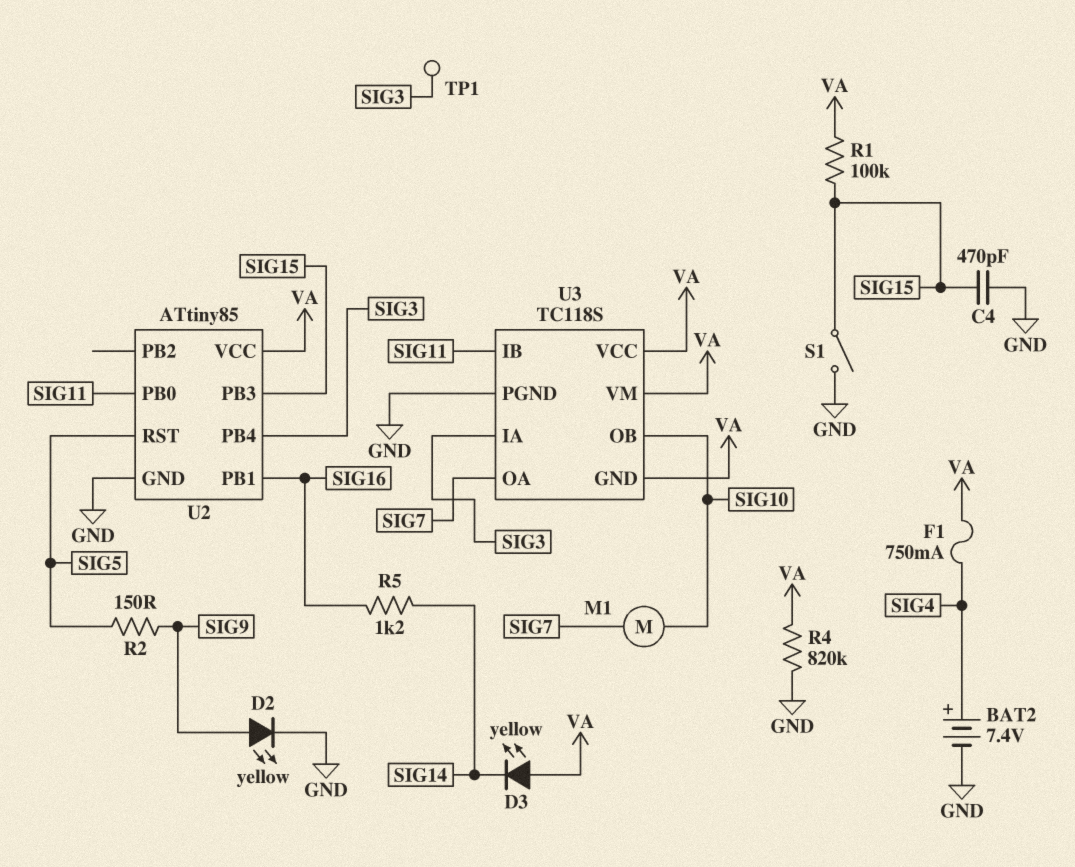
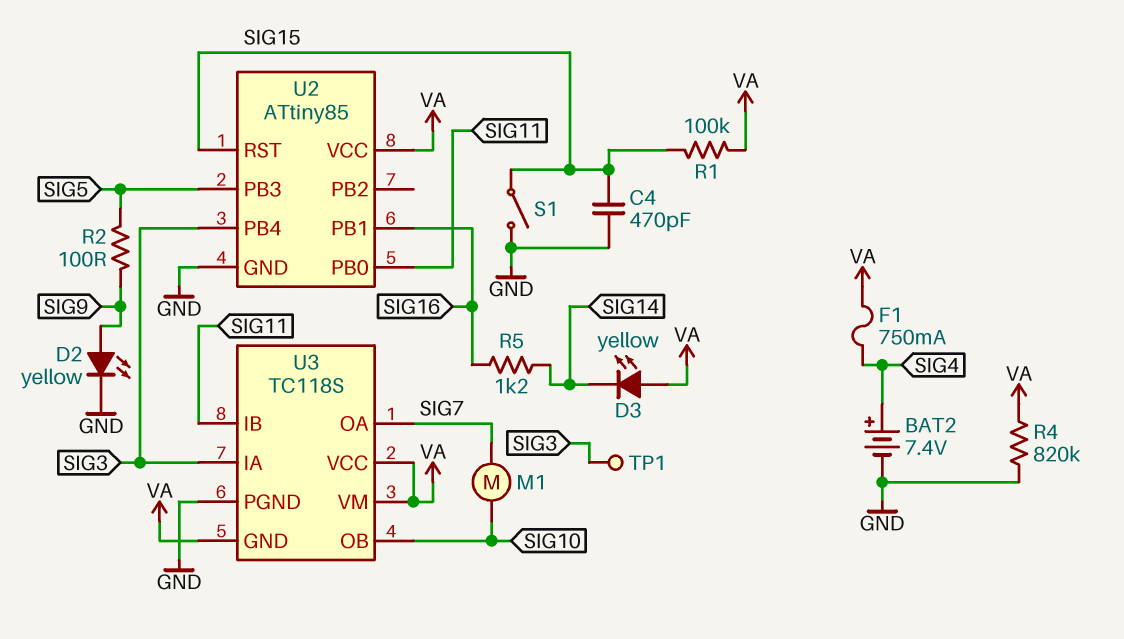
R2: 150 (SIG5, SIG9) -> 100 (SIG5, SIG9)
U2 pin PB3: SIG15 -> SIG5
U2 pin RST: SIG5 -> SIG15

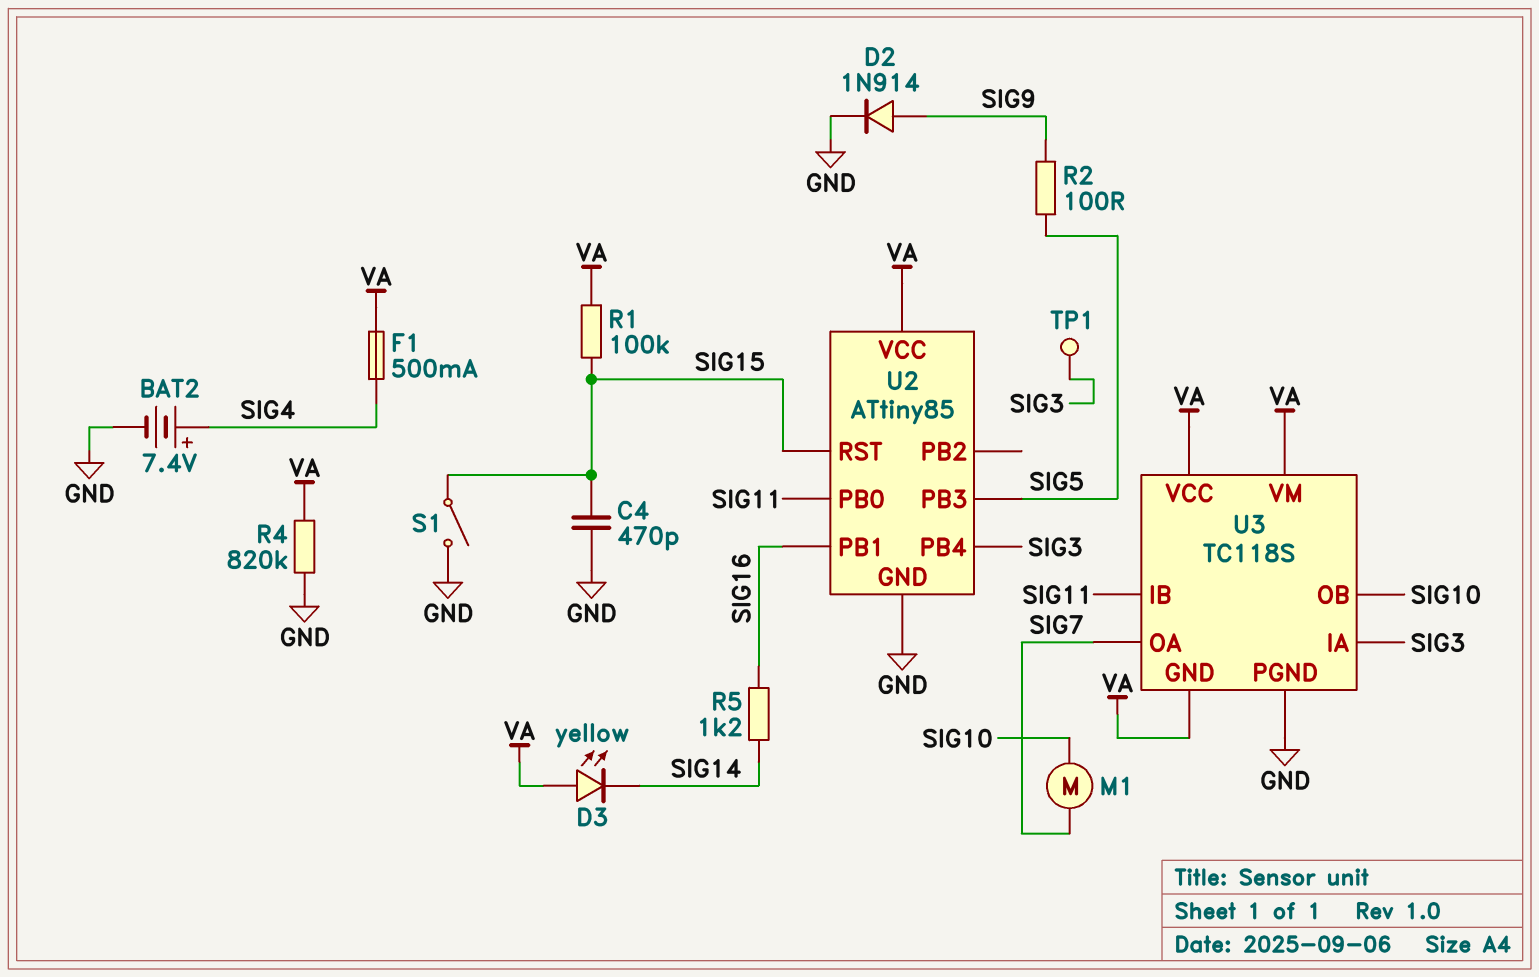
D2: LED yellow (A SIG9, K GND) -> diode 1N914 (A SIG9, K GND)
F1: 750mA (SIG4, VA) -> 500mA (SIG4, VA)

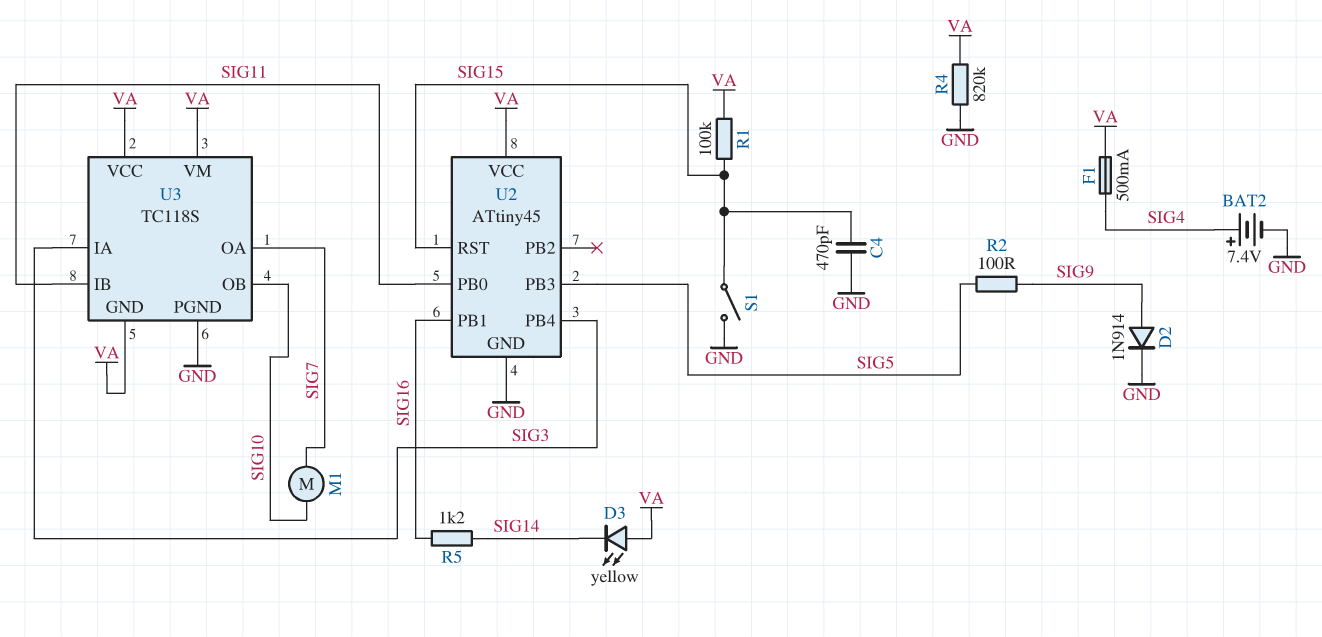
TP1: test point (SIG3) -> none
U2: ATtiny85 -> ATtiny45

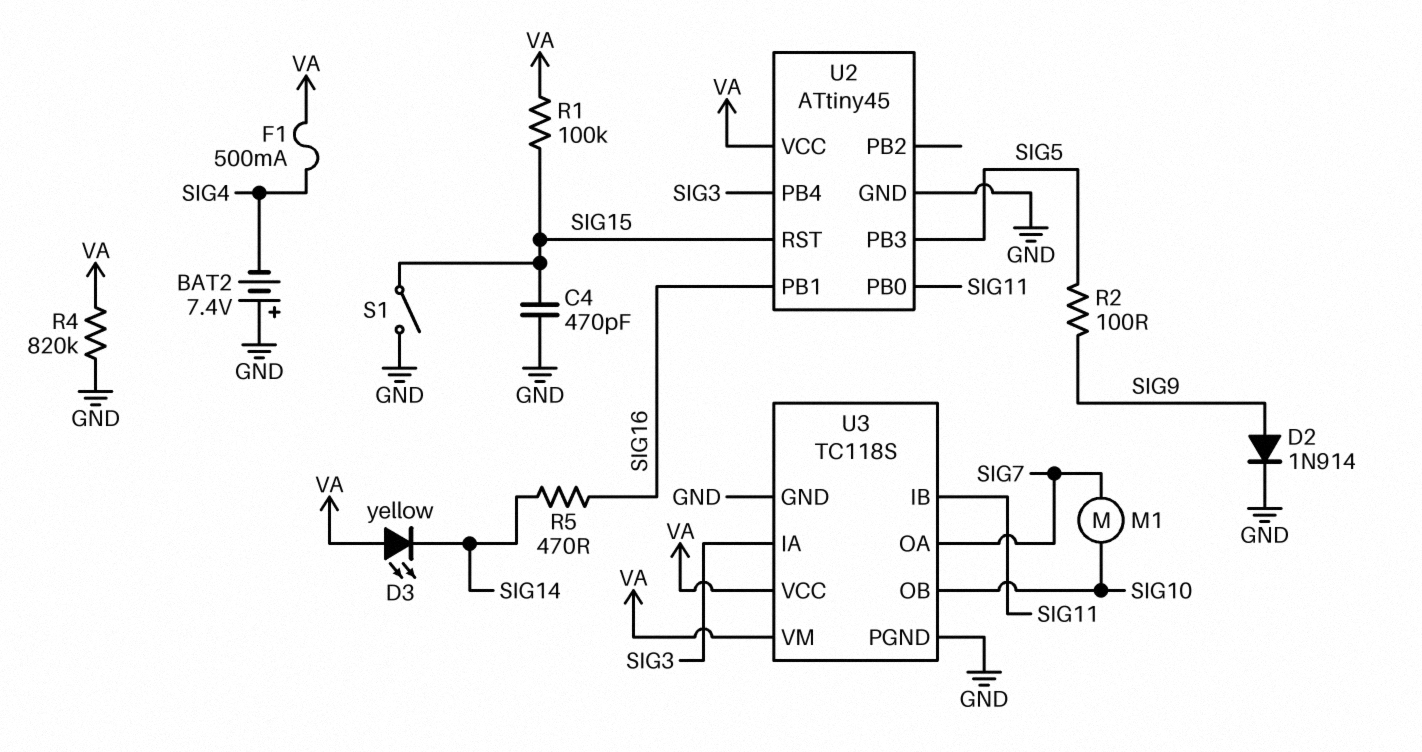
BAT2: 7.4V (plus SIG4, minus GND) -> 7.4V (plus GND, minus SIG4)
R5: 1.2k (SIG14, SIG16) -> 470 (SIG14, SIG16)
U3 pin GND: VA -> GND

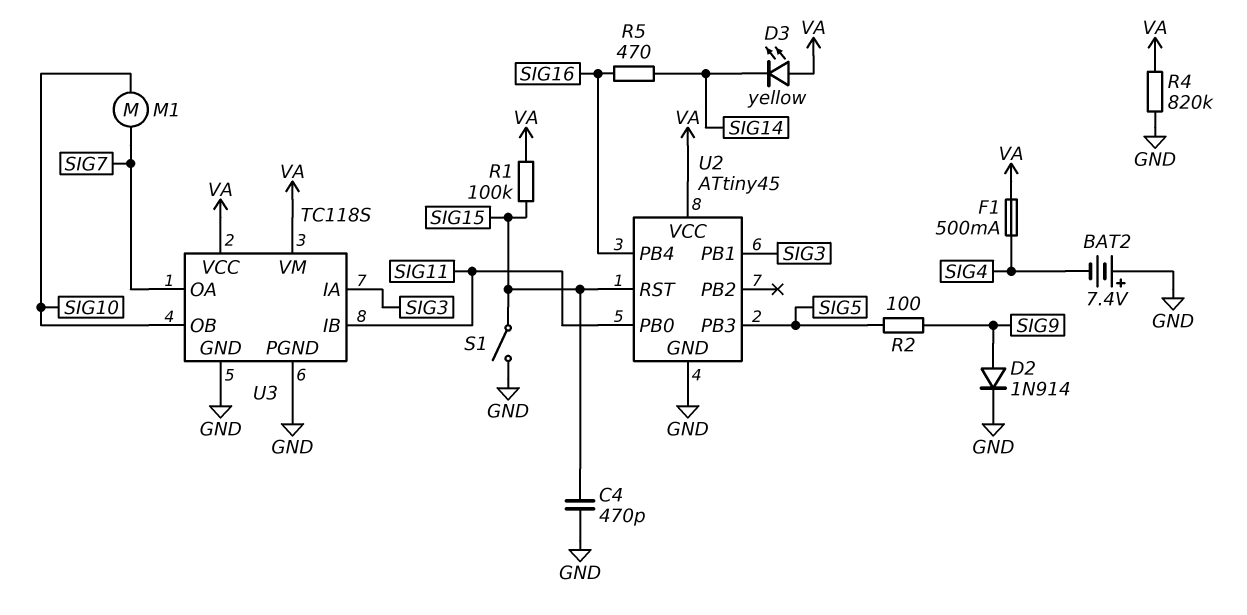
U2 pin PB1: SIG16 -> SIG3
U2 pin PB4: SIG3 -> SIG16

